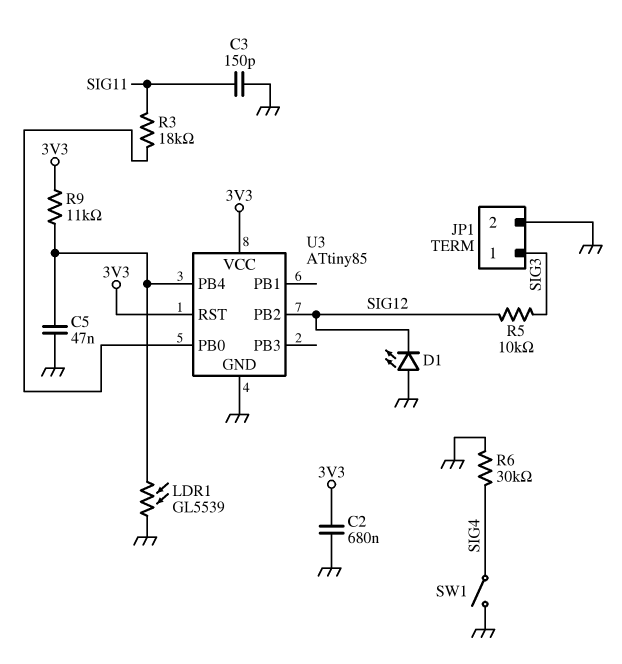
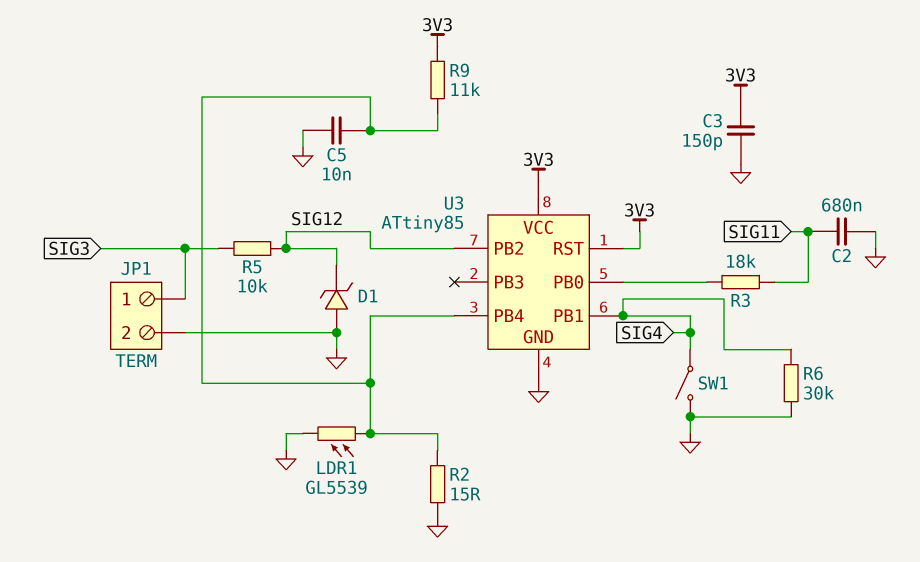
C2: 680nF (3V3, GND) -> 680nF (GND, SIG11)
C3: 150pF (GND, SIG11) -> 150pF (3V3, GND)
C5: 47nF (GND, U3/PB4) -> 10nF (GND, U3/PB4)
D1: LED (A GND, K SIG12) -> zener (A GND, K SIG12)
R2: none -> 15 (GND, U3/PB4)
U3 pin PB1: none -> SIG4

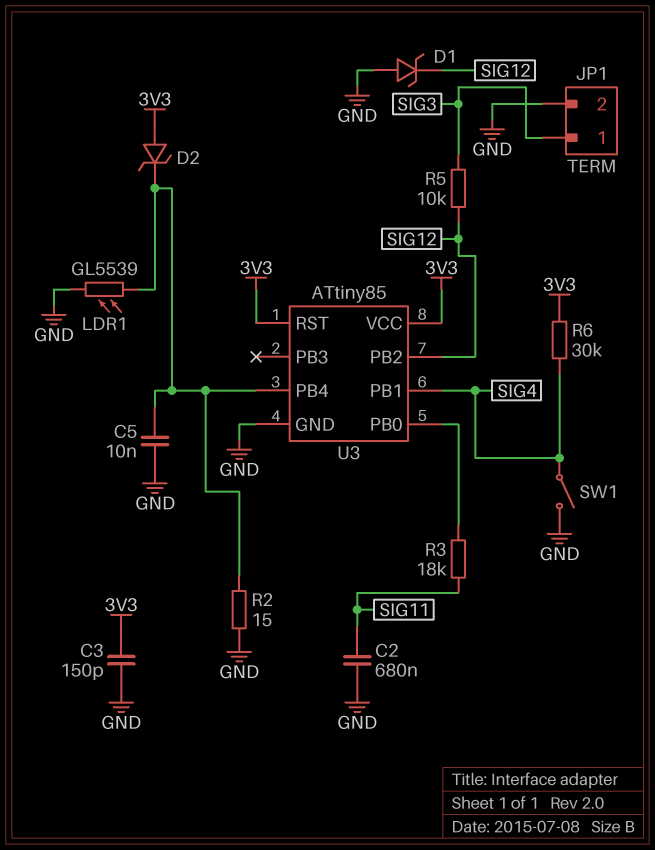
D2: none -> zener (A 3V3, K U3/PB4)
R6: 30k (GND, SIG4) -> 30k (3V3, SIG4)
R9: 11k (3V3, U3/PB4) -> none

